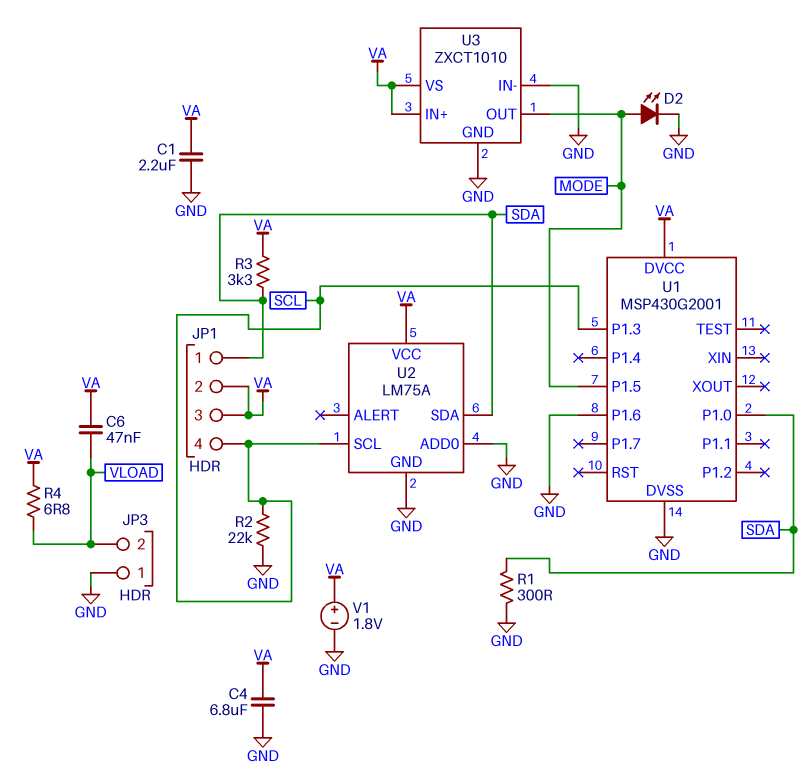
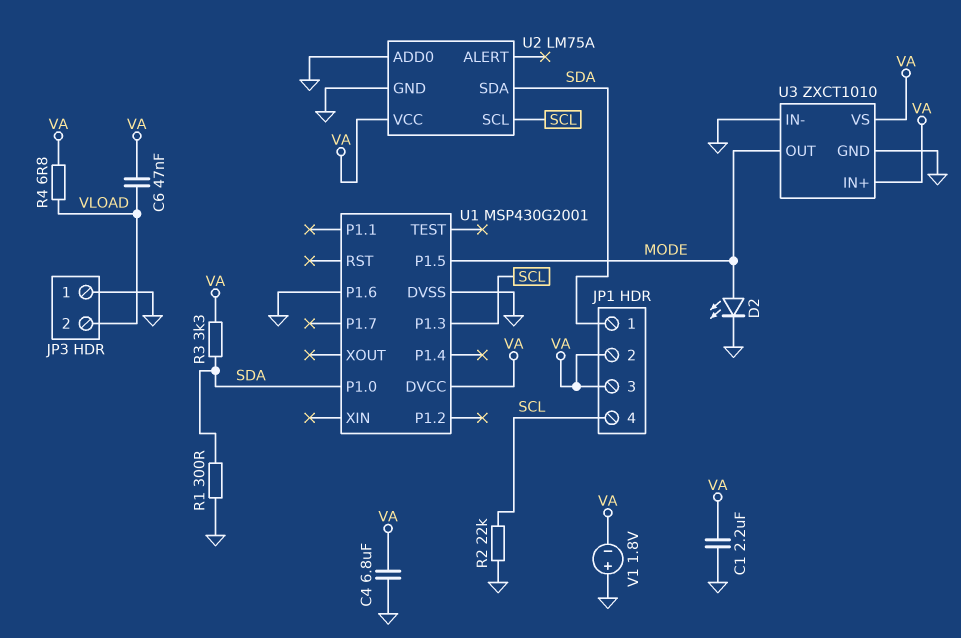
V1: 1.8V (plus VA, minus GND) -> 1.8V (plus GND, minus VA)

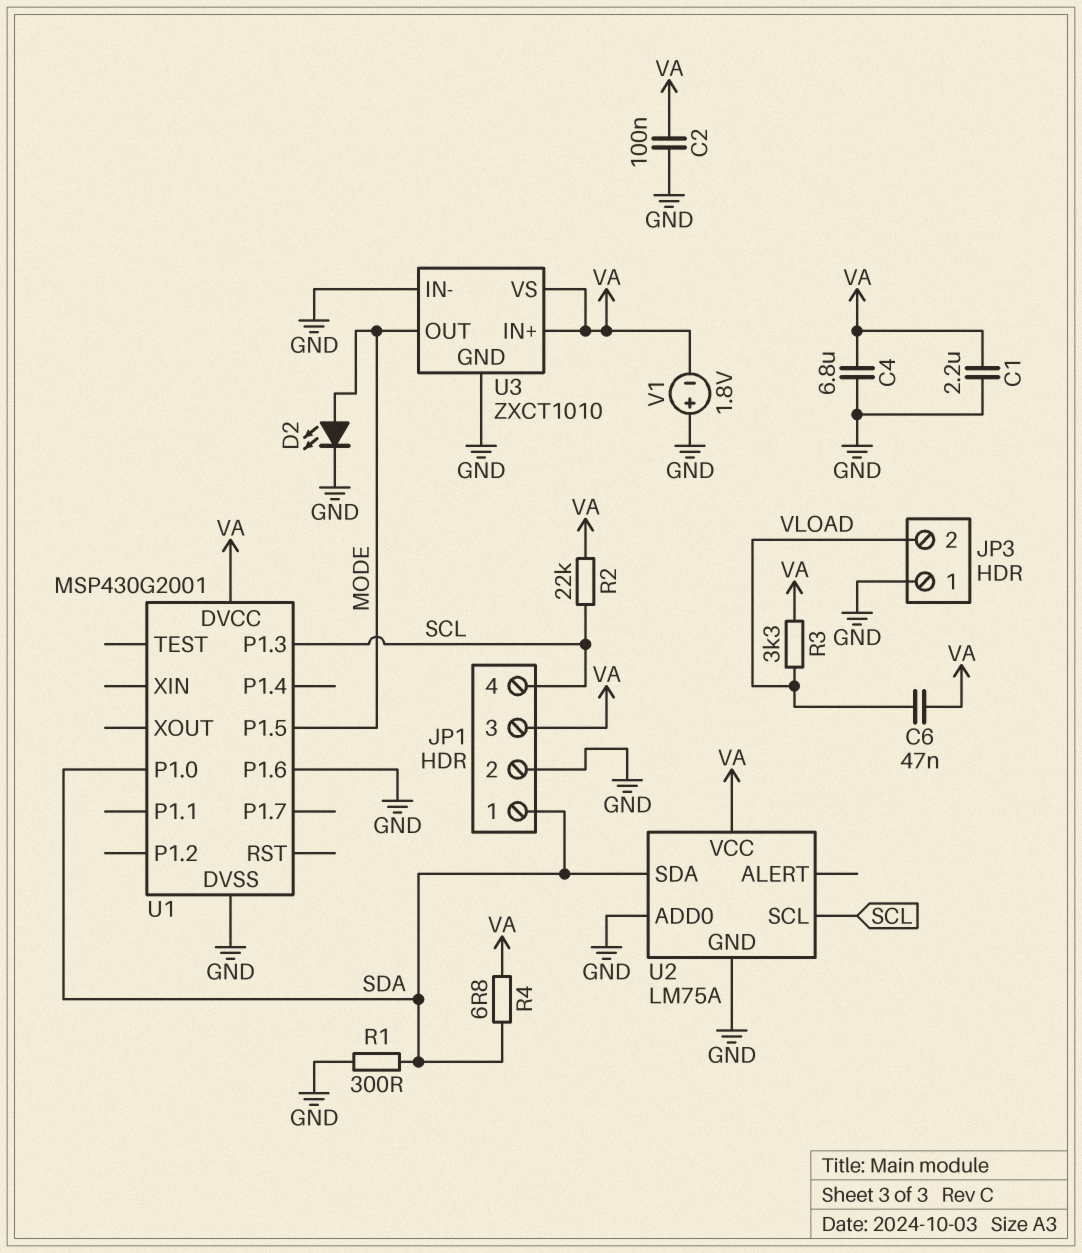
C2: none -> 100nF (GND, VA)
JP1 pin 2: VA -> GND
R2: 22k (GND, SCL) -> 22k (SCL, VA)
R3: 3.3k (SDA, VA) -> 3.3k (VA, VLOAD)
R4: 6.8 (VA, VLOAD) -> 6.8 (SDA, VA)

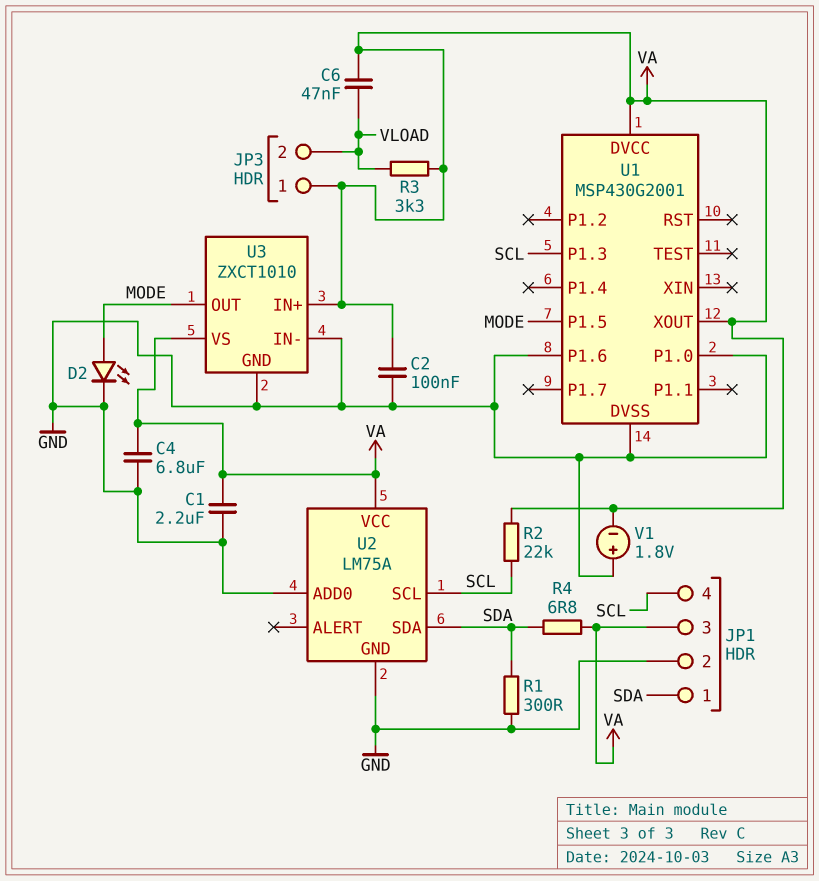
JP3 pin 1: GND -> VA
U1 pin P1.0: SDA -> GND
U1 pin XOUT: none -> VA

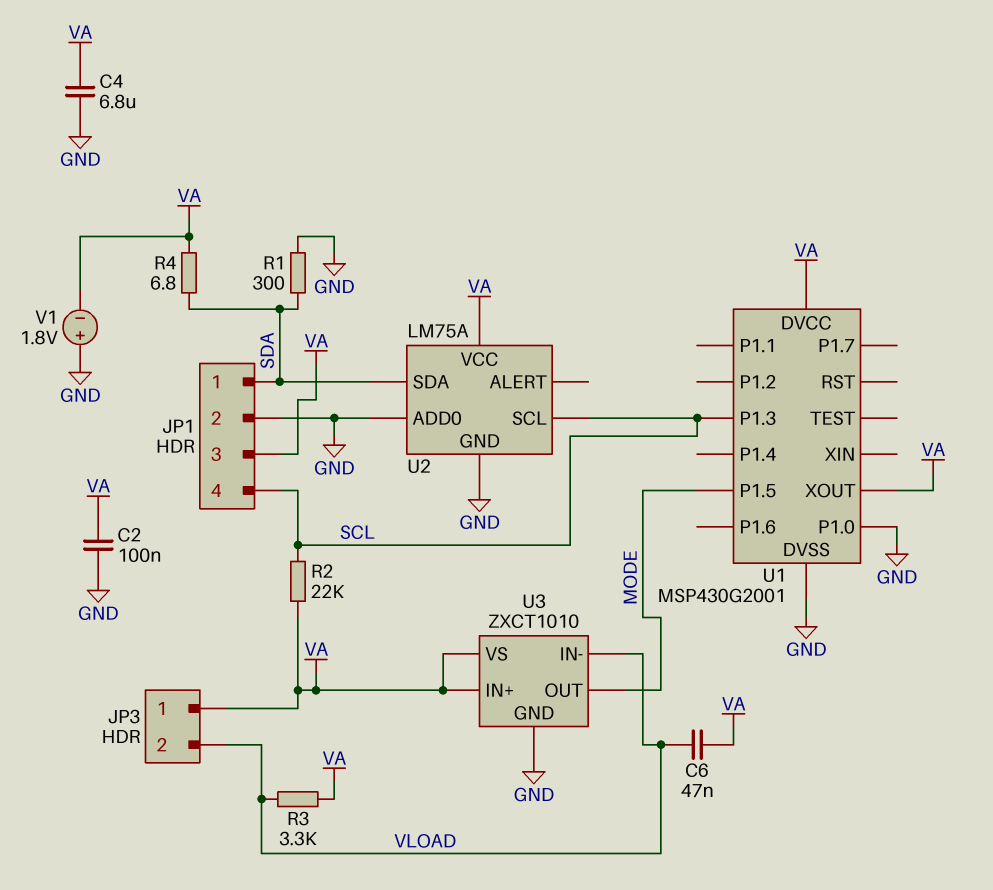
C1: 2.2uF (GND, VA) -> none
D2: LED (A MODE, K GND) -> none
U1 pin P1.6: GND -> none
U3 pin IN-: GND -> VLOAD

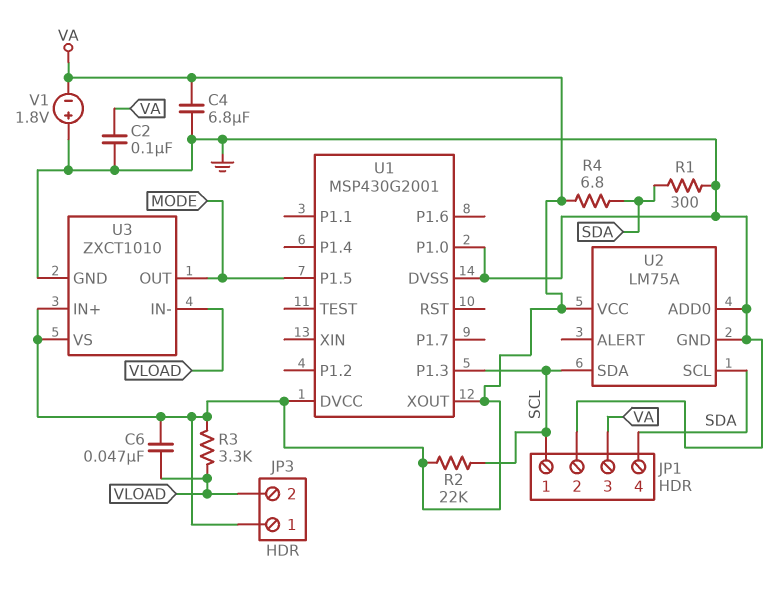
JP1 pin 1: SDA -> SCL
JP1 pin 4: SCL -> SDA
U2 pin SCL: SCL -> SDA
U2 pin SDA: SDA -> SCL

